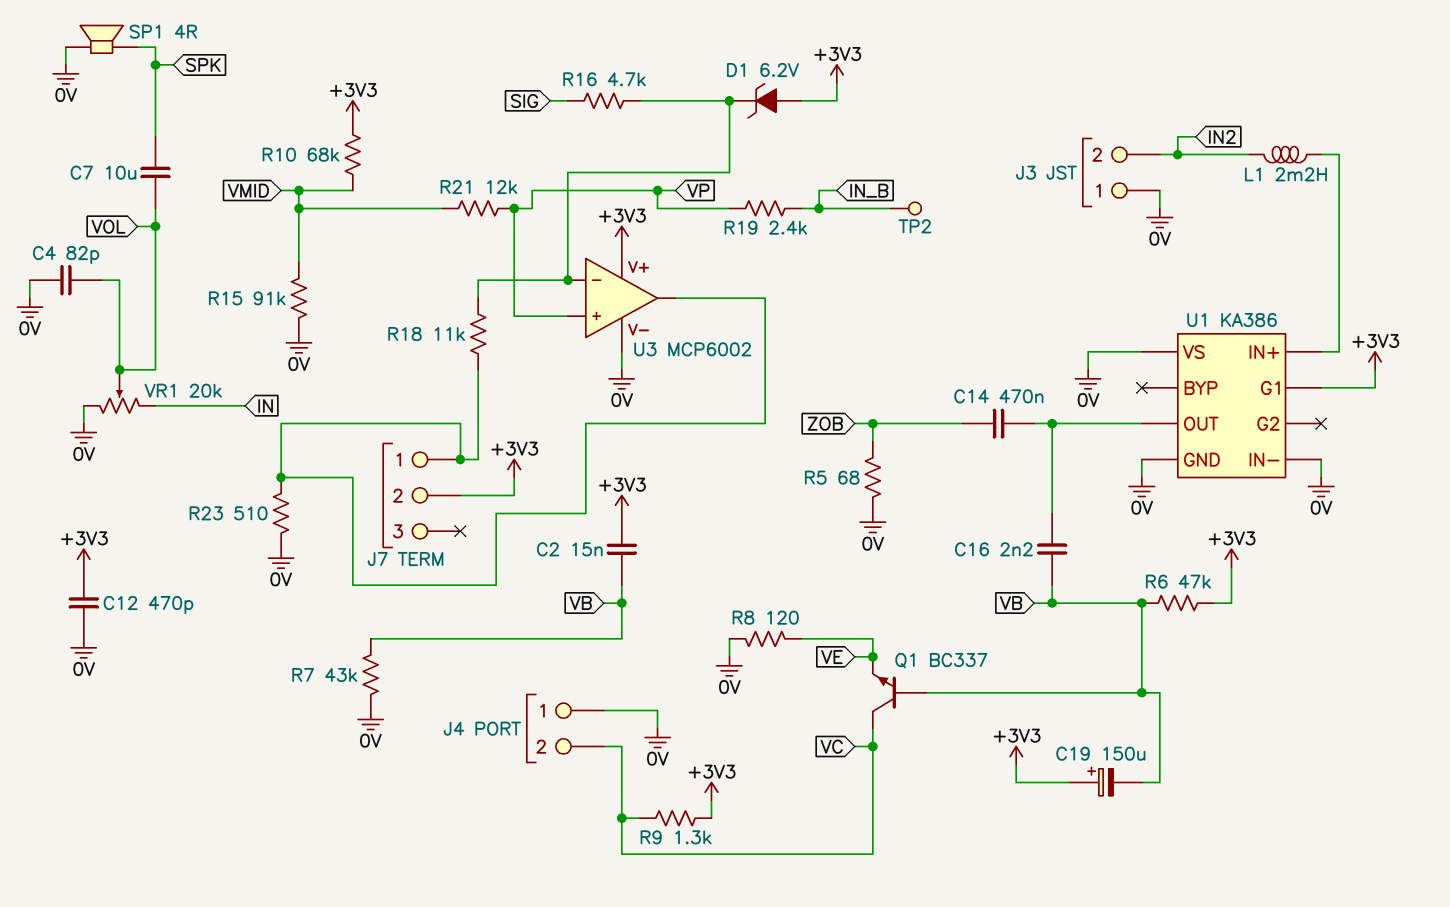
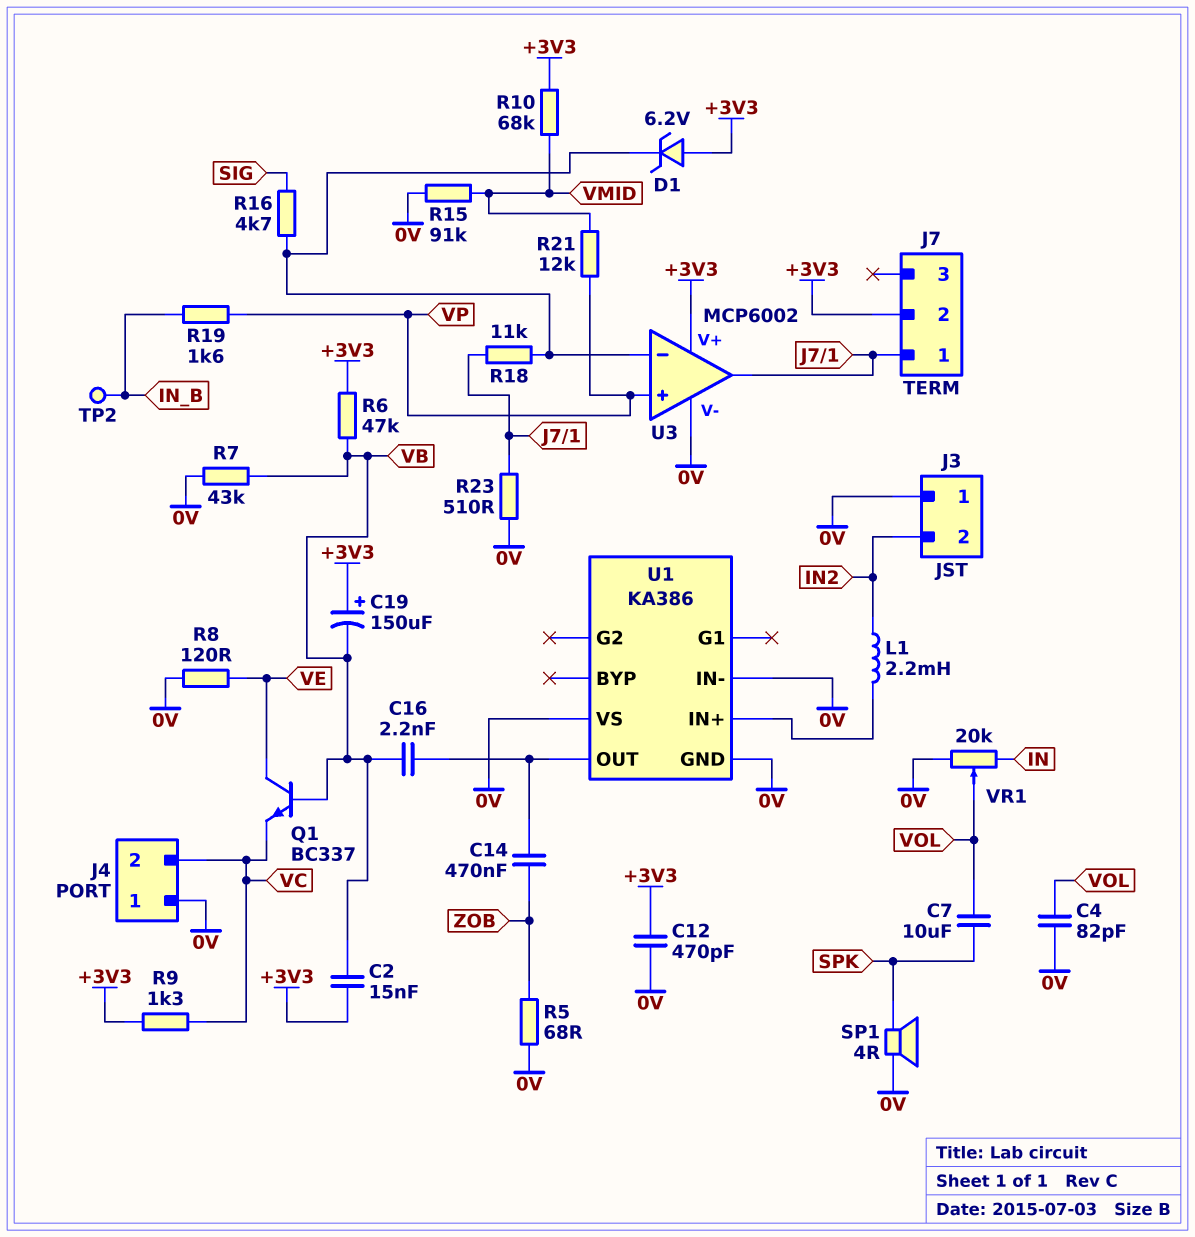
Q1: NPN BC337 (B VB, C VC, E VE) -> NPN BC337 (B VB, C VE, E VC)
R19: 2.4k (IN_B, VP) -> 1.6k (IN_B, VP)
U1 pin G1: +3V3 -> none

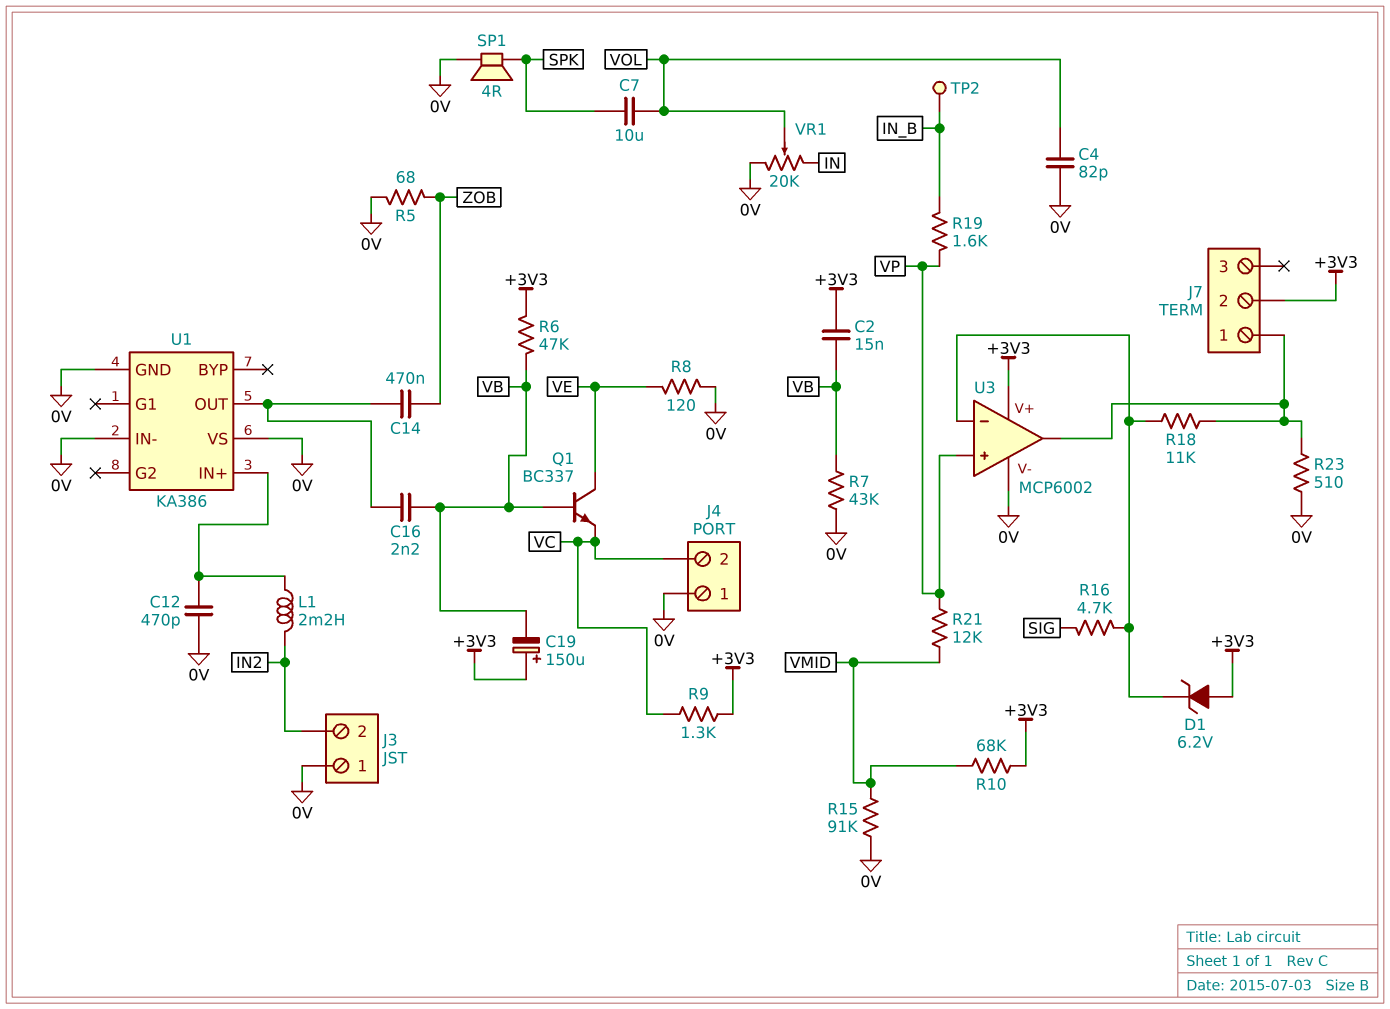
C12: 470pF (+3V3, 0V) -> 470pF (0V, U1/IN+)

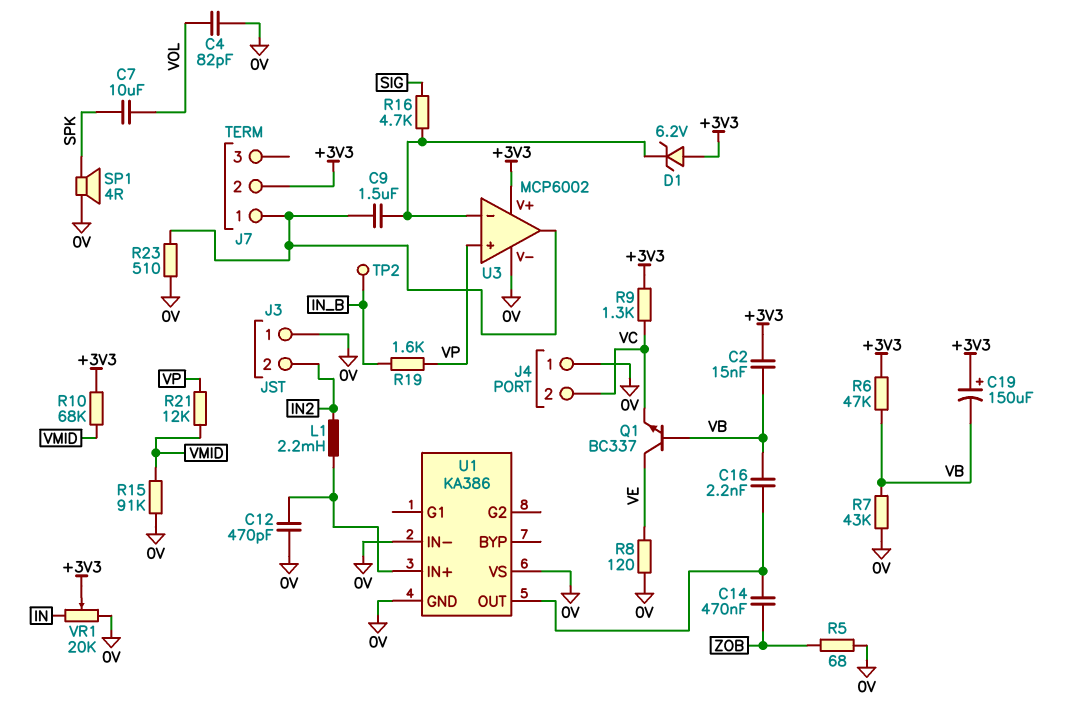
C9: none -> 1.5uF (J7/1, U3/in-)
R18: 11k (J7/1, U3/in-) -> none
VR1: 20k (0V, IN, wiper VOL) -> 20k (0V, IN, wiper +3V3)

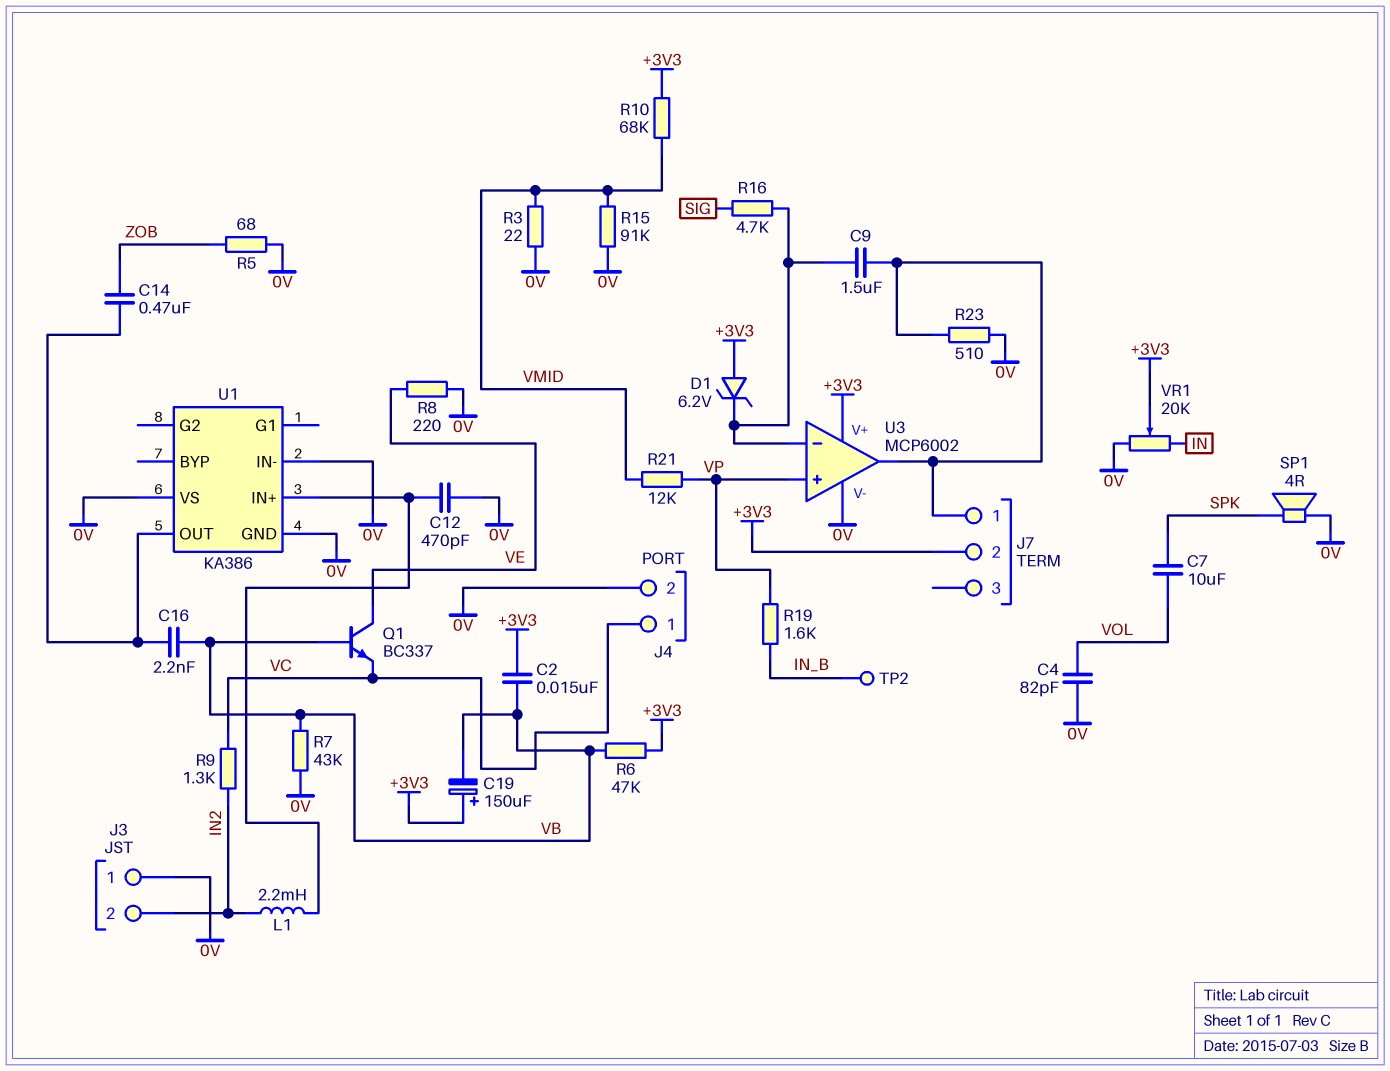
J4 pin 1: 0V -> VC
J4 pin 2: VC -> 0V
R3: none -> 22 (0V, VMID)
R8: 120 (0V, VE) -> 220 (0V, VE)
R9: 1.3k (+3V3, VC) -> 1.3k (IN2, VC)

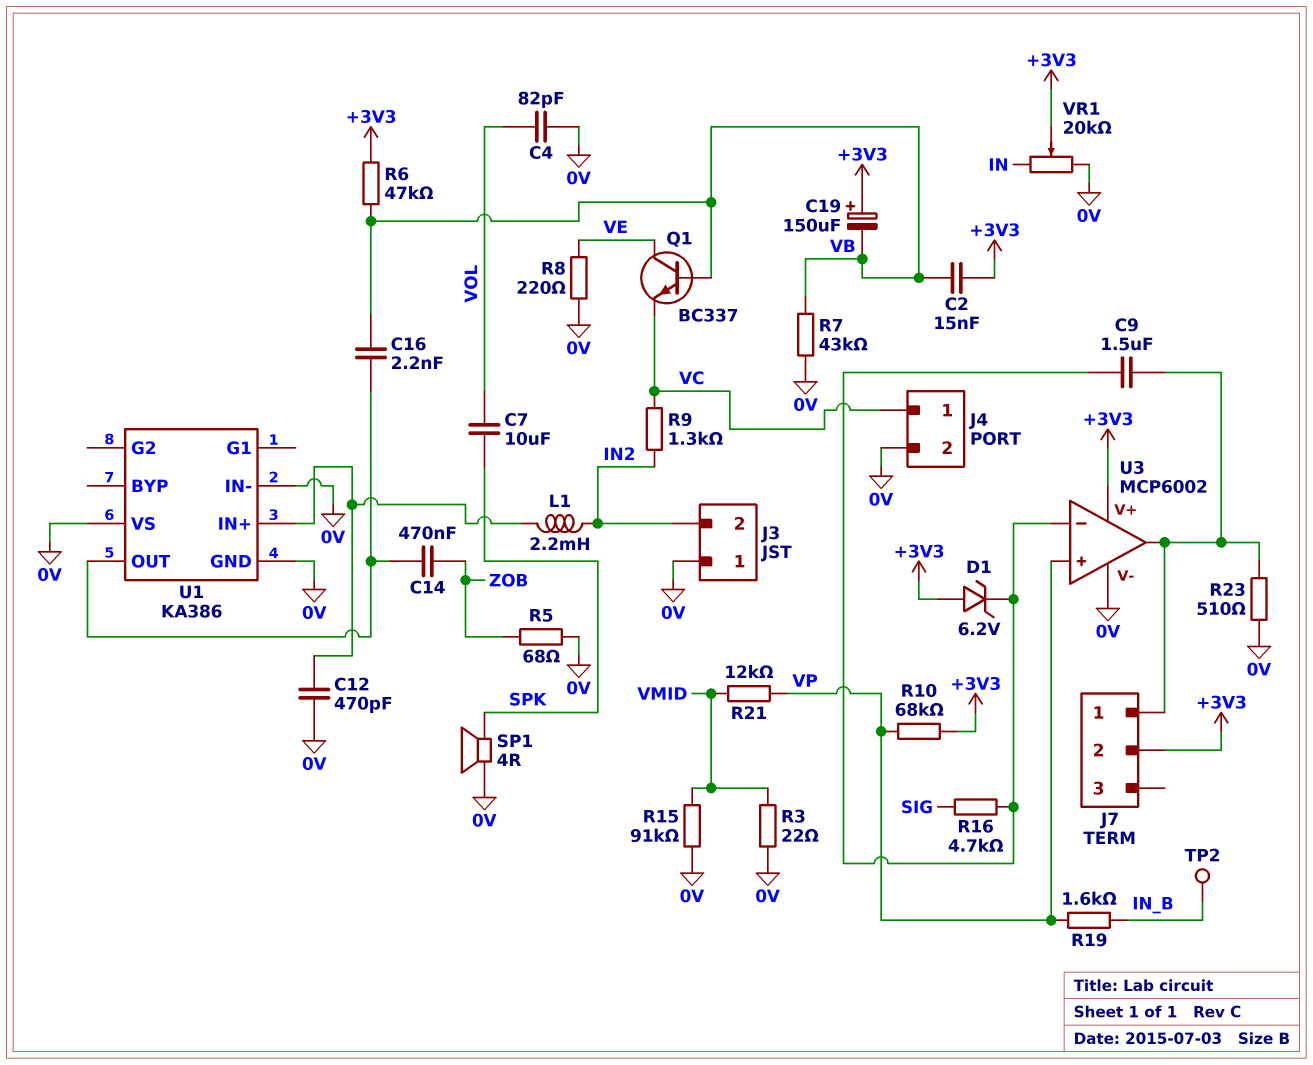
R10: 68k (+3V3, VMID) -> 68k (+3V3, VP)

